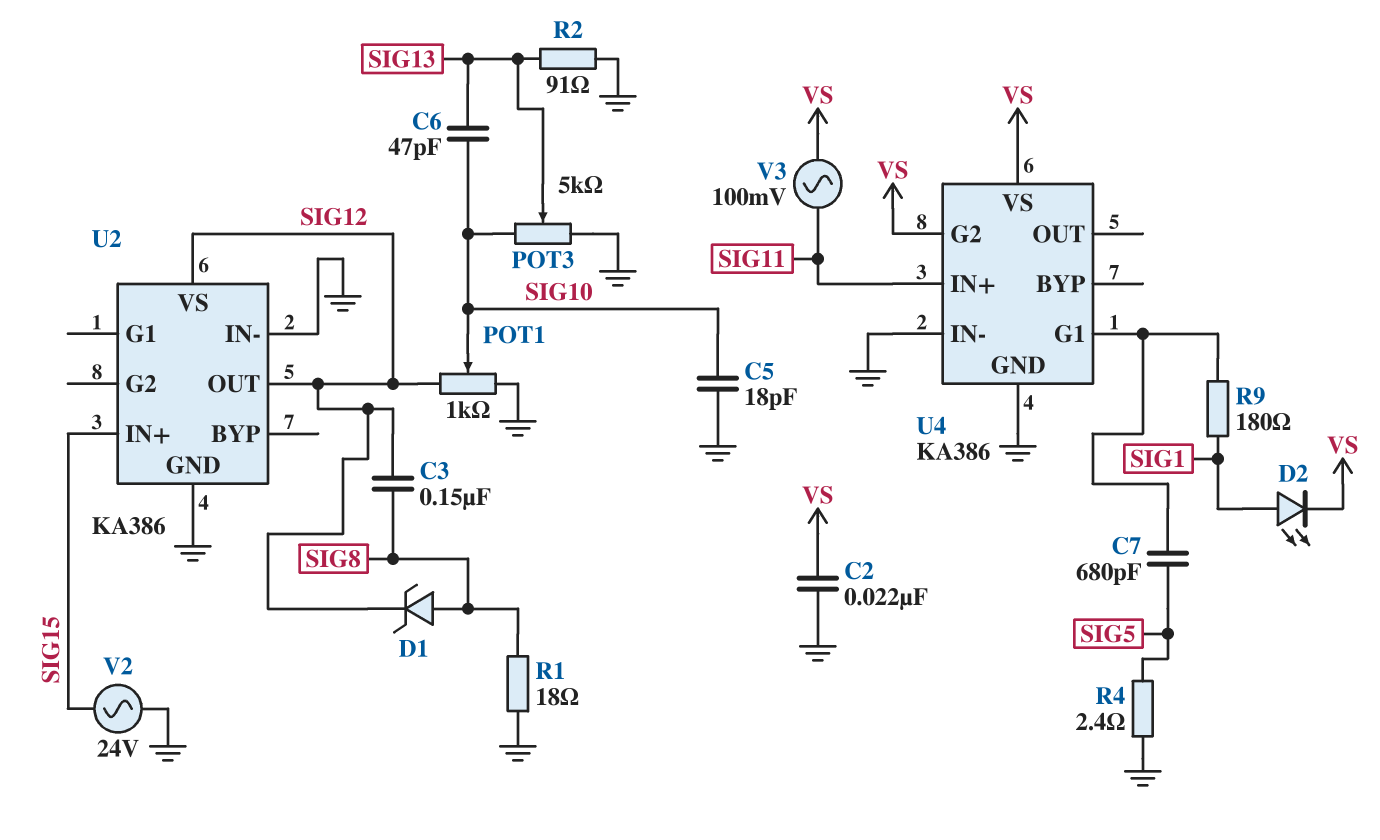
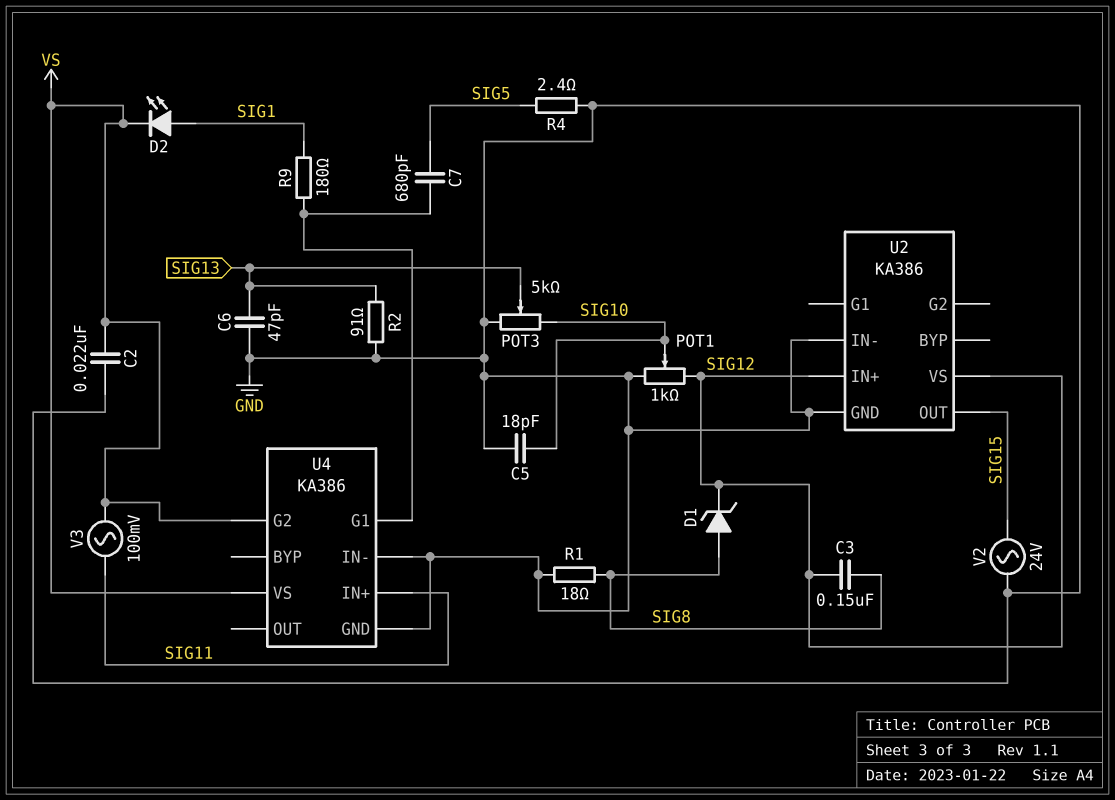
C6: 47pF (SIG10, SIG13) -> 47pF (GND, SIG13)
U2 pin IN+: SIG15 -> SIG12
U2 pin OUT: SIG12 -> SIG15

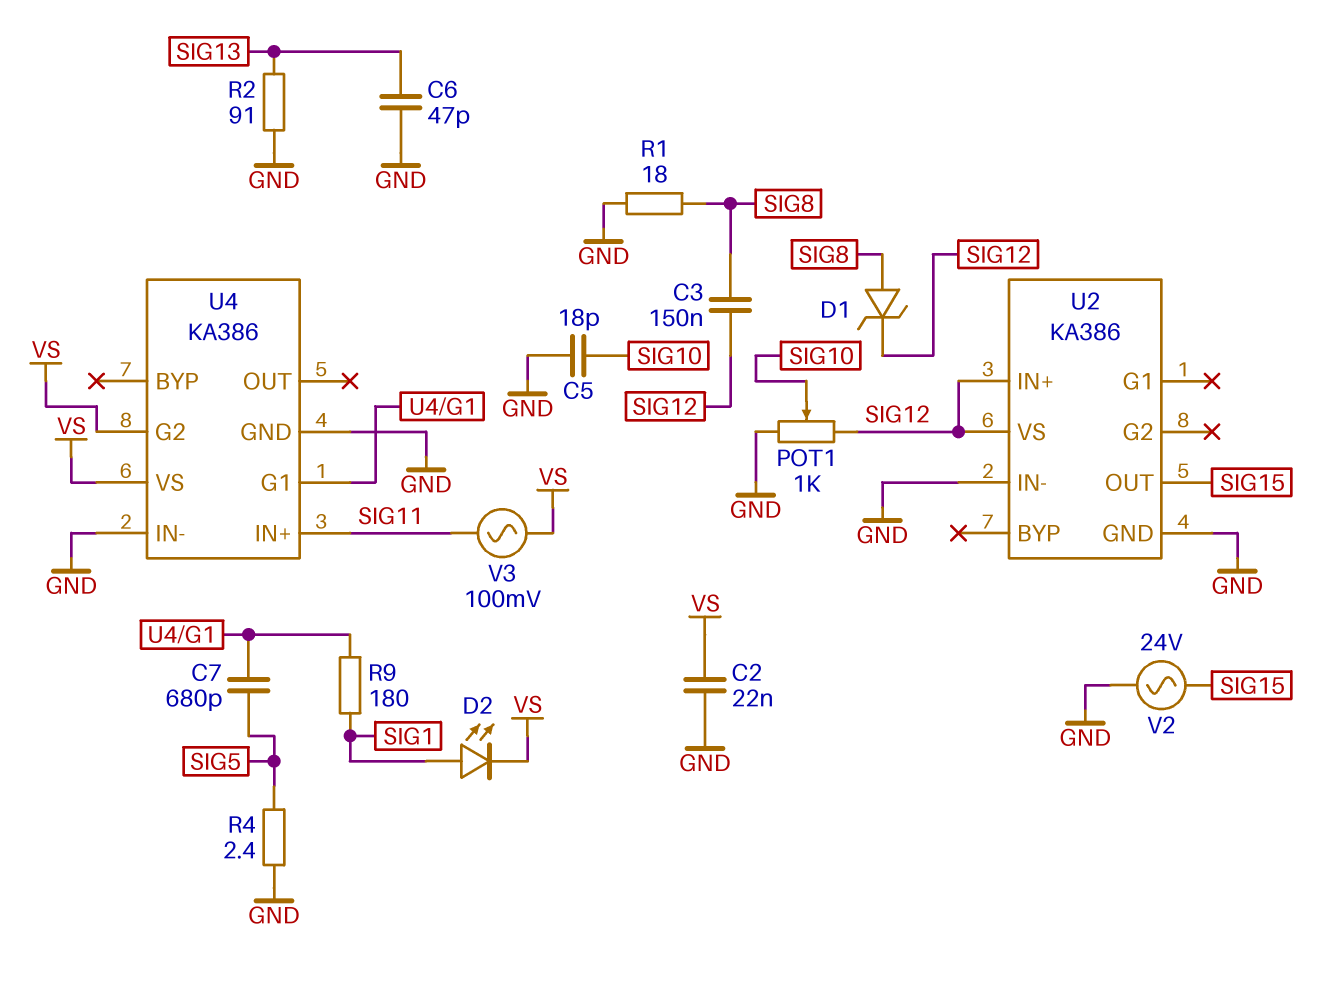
POT3: 5k (GND, SIG10, wiper SIG13) -> none

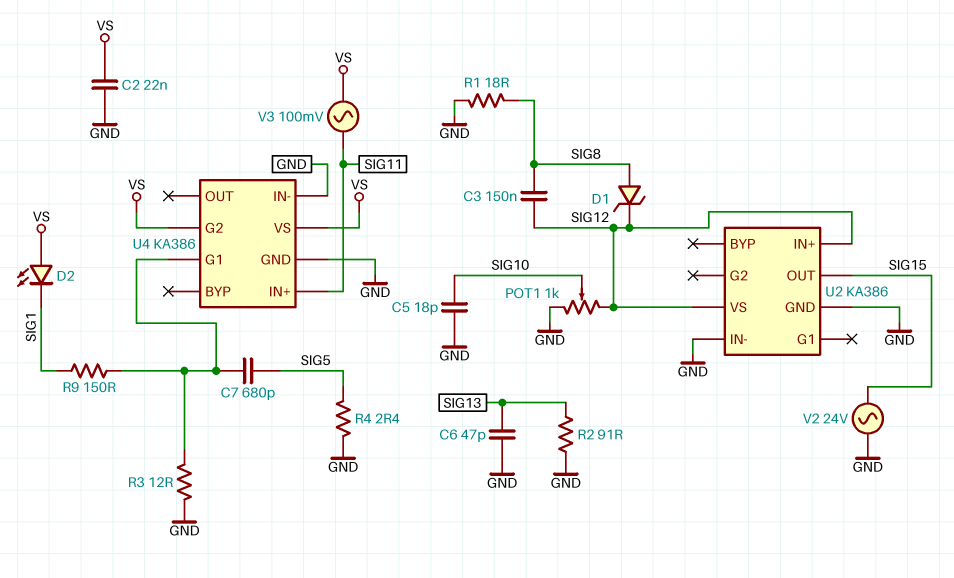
D2: LED (A SIG1, K VS) -> LED (A VS, K SIG1)
R3: none -> 12 (GND, U4/G1)
R9: 180 (SIG1, U4/G1) -> 150 (SIG1, U4/G1)

